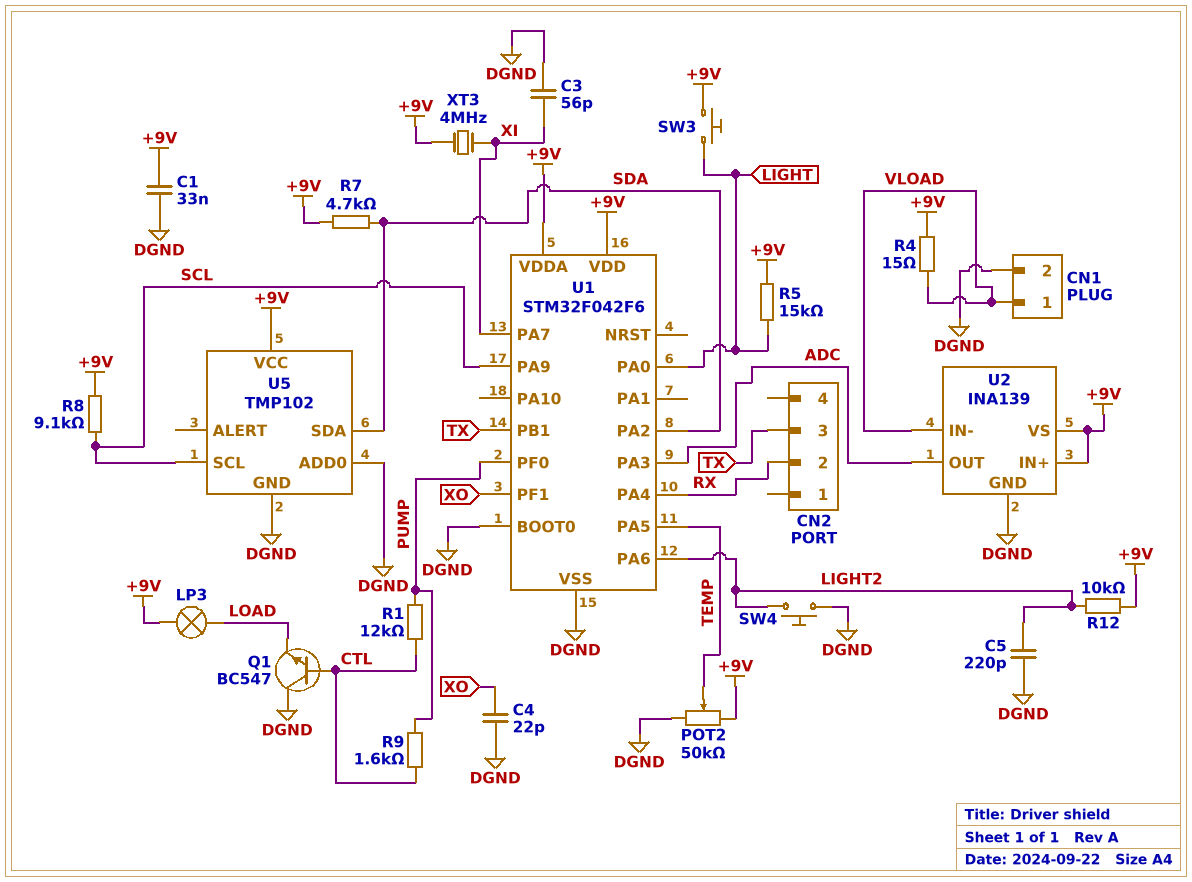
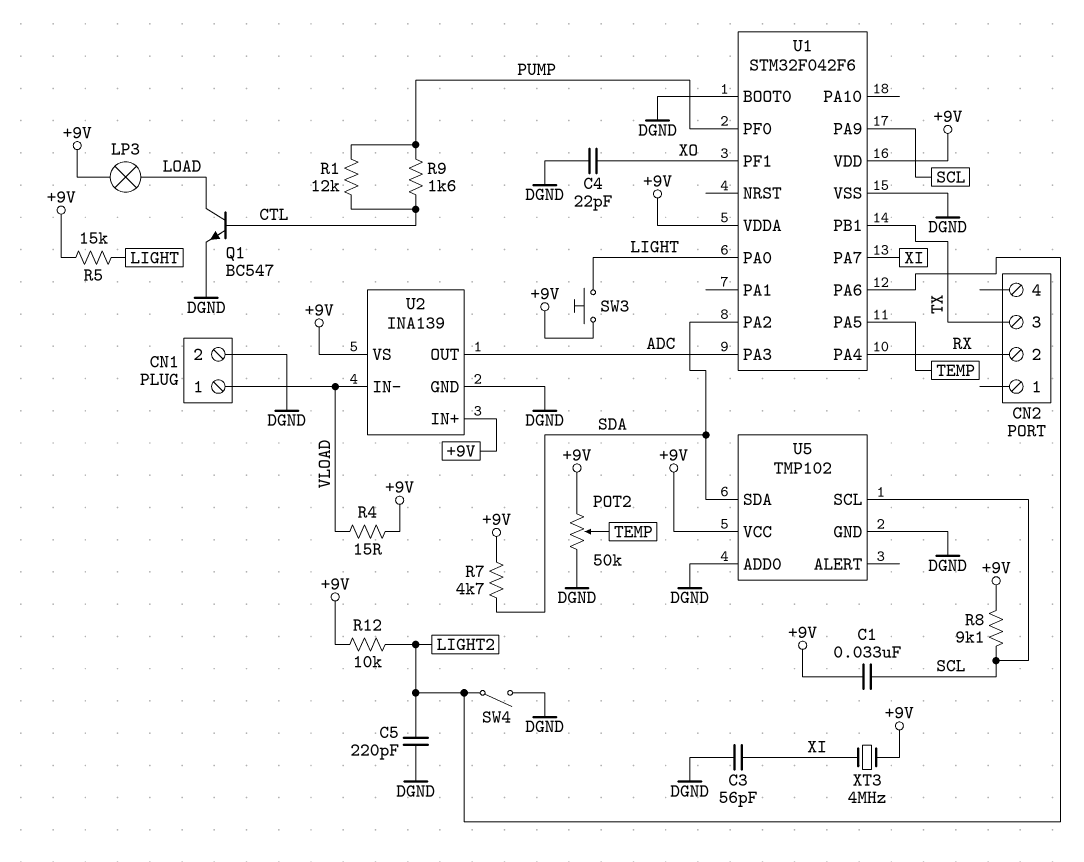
C1: 33nF (+9V, DGND) -> 33nF (+9V, SCL)
Q1: NPN BC547 (B CTL, C DGND, E LOAD) -> NPN BC547 (B CTL, C LOAD, E DGND)
SW4: button (DGND, LIGHT2) -> switch (DGND, LIGHT2)

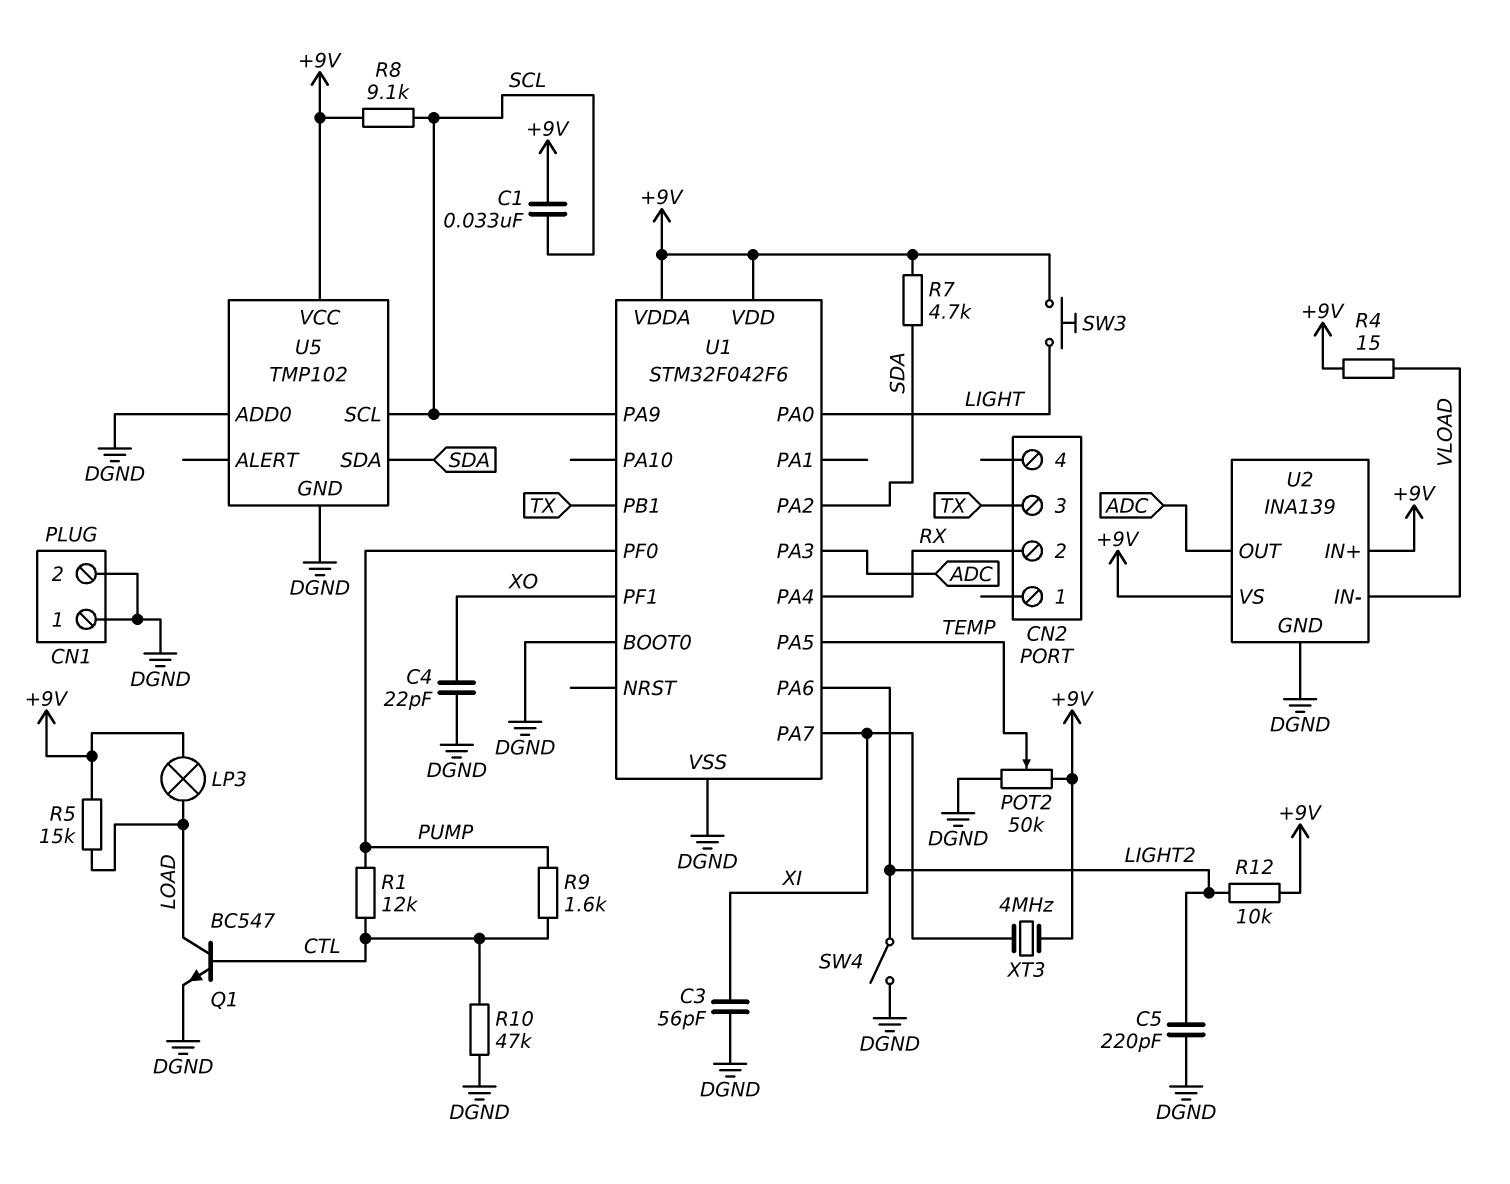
CN1 pin 1: VLOAD -> DGND
R5: 15k (+9V, LIGHT) -> 15k (+9V, LOAD)
R10: none -> 47k (CTL, DGND)

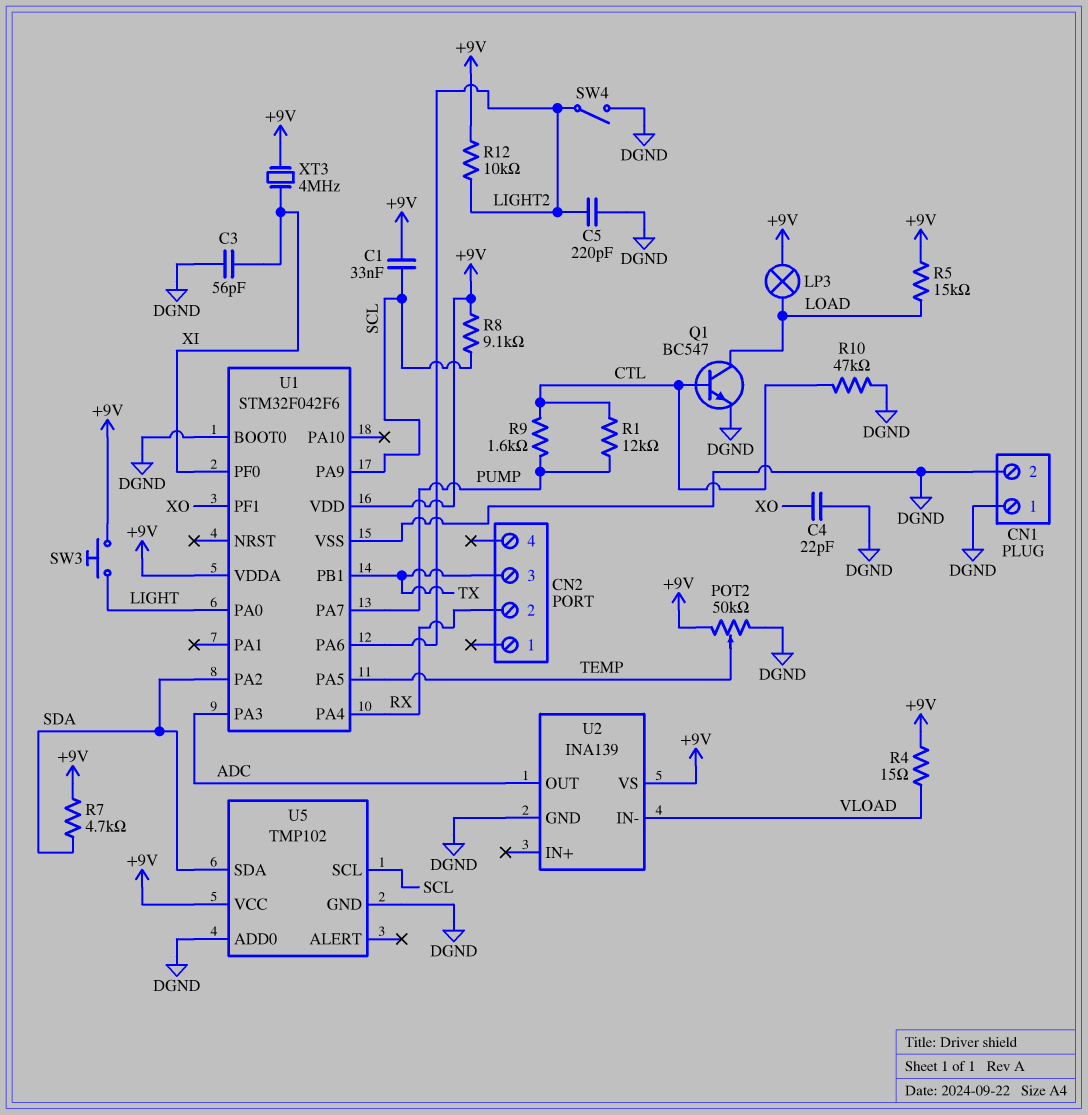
U1 pin PA7: XI -> PUMP
U1 pin PF0: PUMP -> XI
U2 pin IN+: +9V -> none

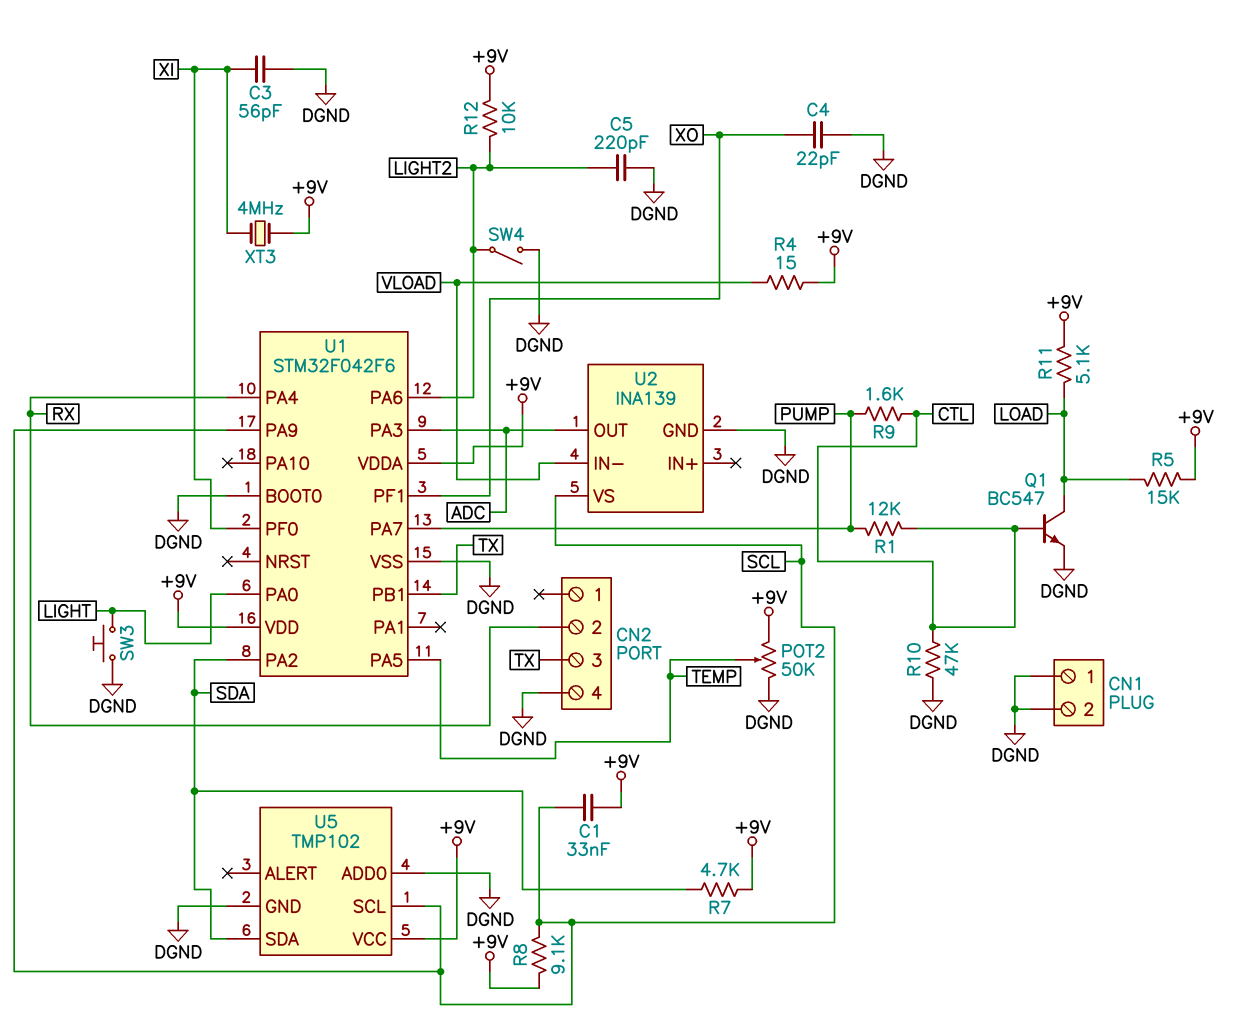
CN2 pin 4: none -> DGND
LP3: lamp (+9V, LOAD) -> none
R11: none -> 5.1k (+9V, LOAD)
SW3: button (+9V, LIGHT) -> button (DGND, LIGHT)
U2 pin VS: +9V -> SCL

